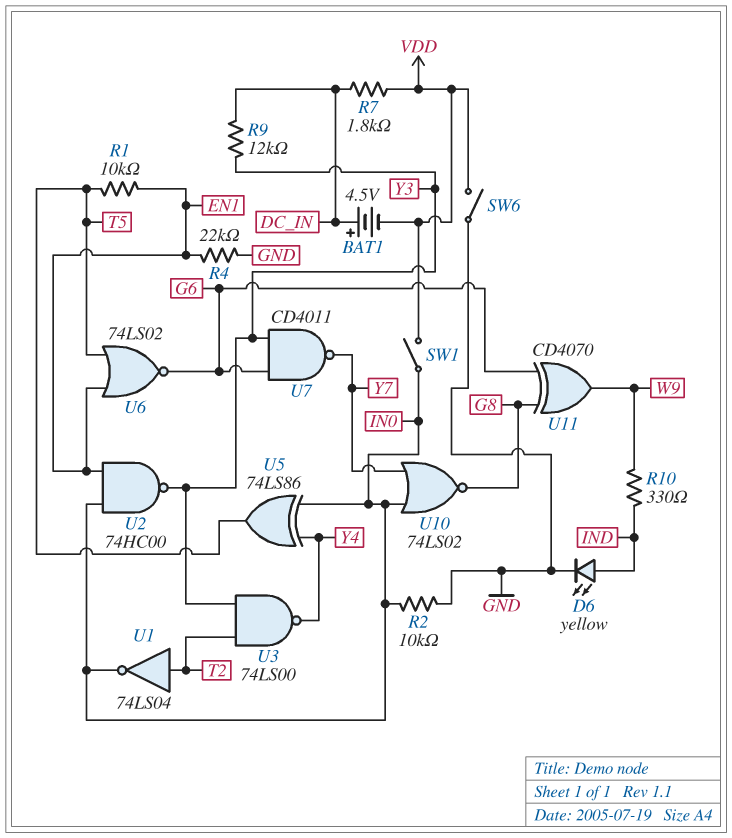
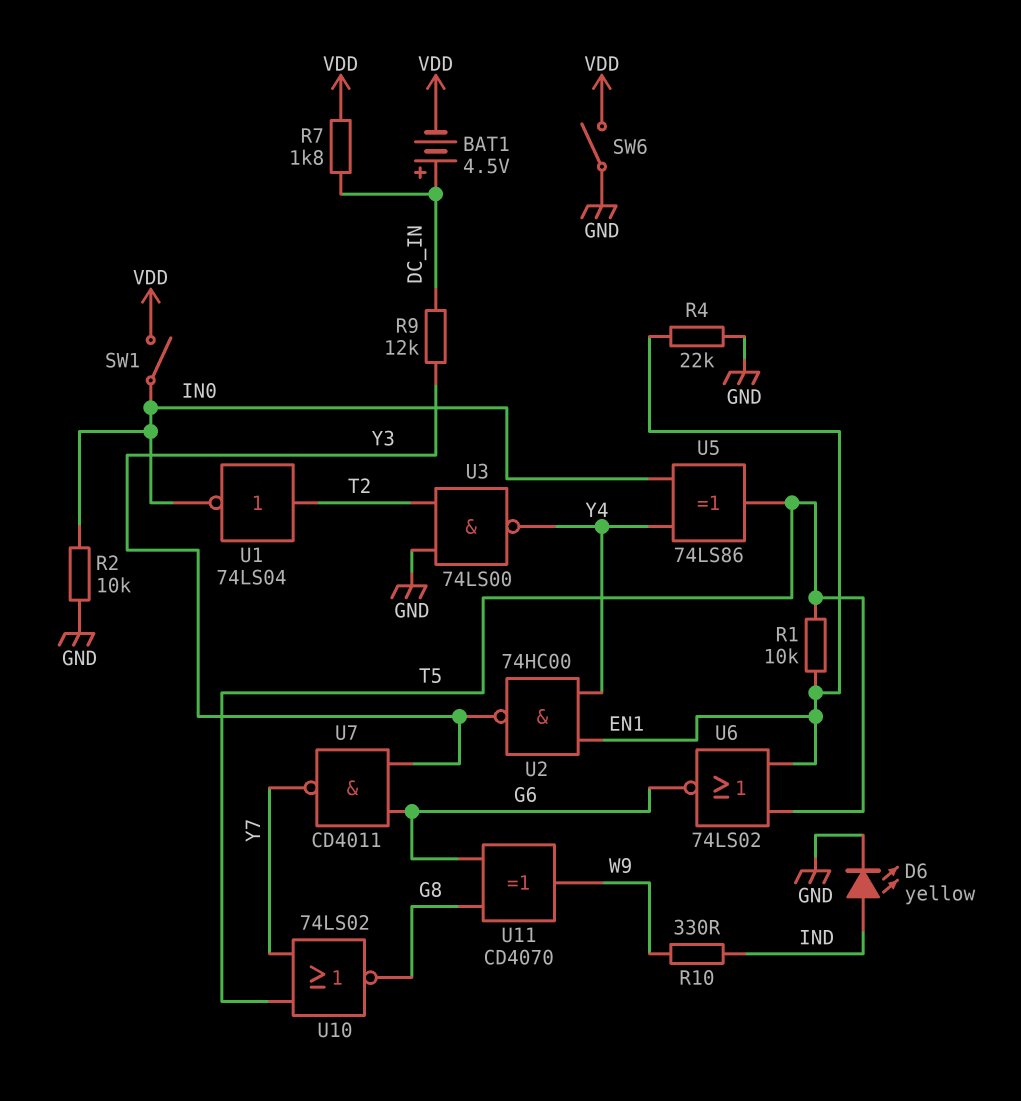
U2: NAND 74HC00 (in EN1, in IN0, out Y3) -> NAND 74HC00 (in EN1, in Y4, out Y3)
U3: NAND 74LS00 (in T2, in Y3, out Y4) -> NAND 74LS00 (in GND, in T2, out Y4)
U10: NOR 74LS02 (in IN0, in Y7, out G8) -> NOR 74LS02 (in T5, in Y7, out G8)

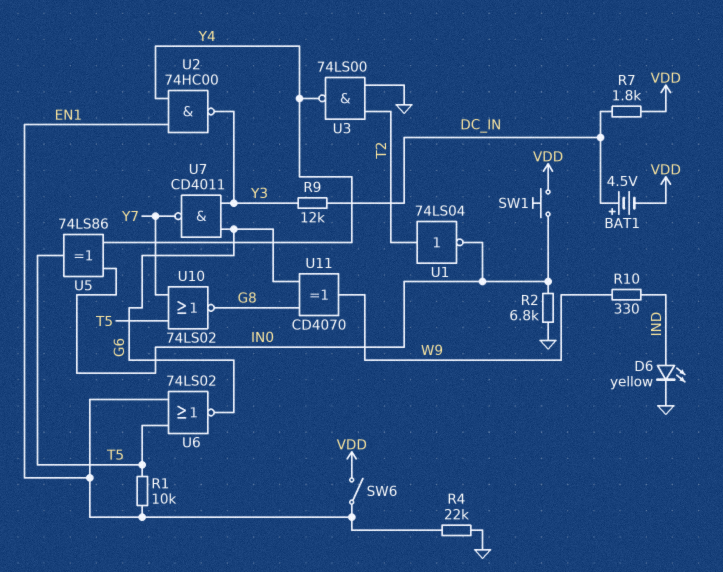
R2: 10k (GND, IN0) -> 6.8k (GND, IN0)
SW1: switch (IN0, VDD) -> button (IN0, VDD)
SW6: switch (GND, VDD) -> switch (EN1, VDD)

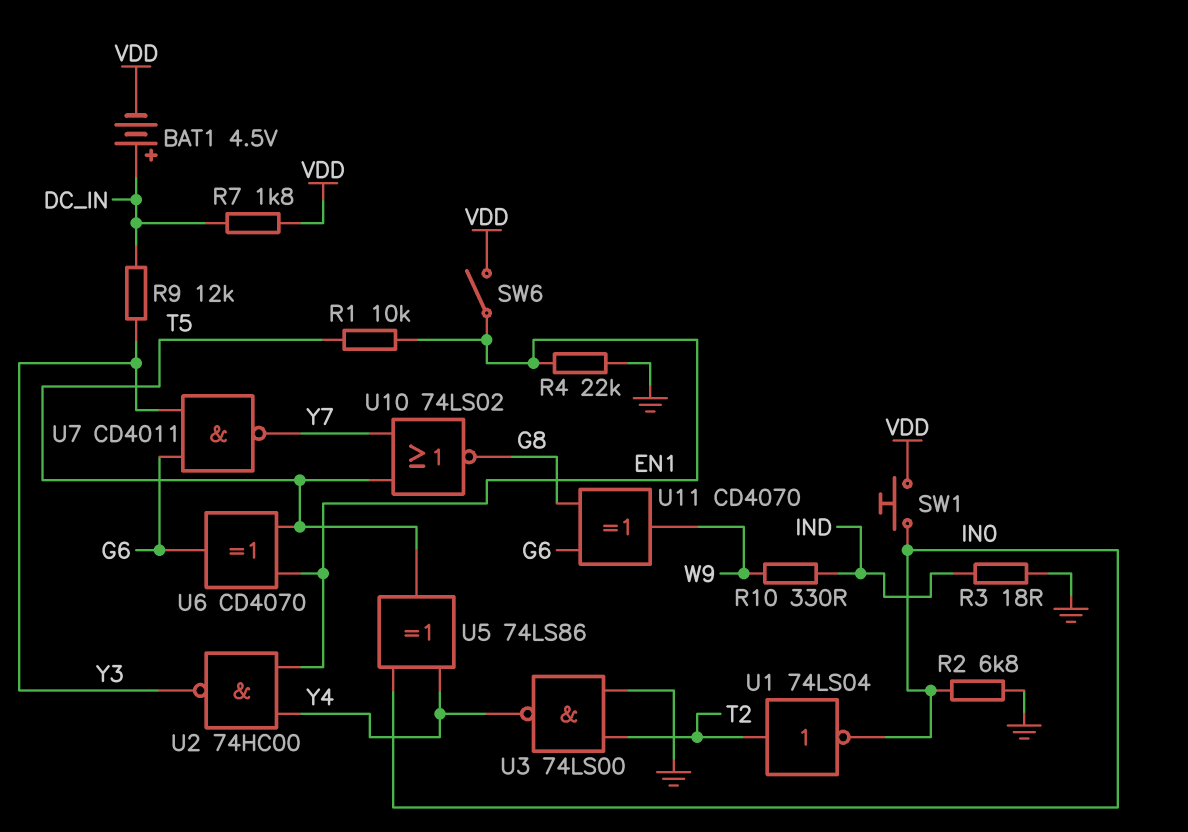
D6: LED yellow (A IND, K GND) -> none
R3: none -> 18 (GND, IND)
U6: NOR 74LS02 (in EN1, in T5, out G6) -> XOR CD4070 (in EN1, in T5, out G6)

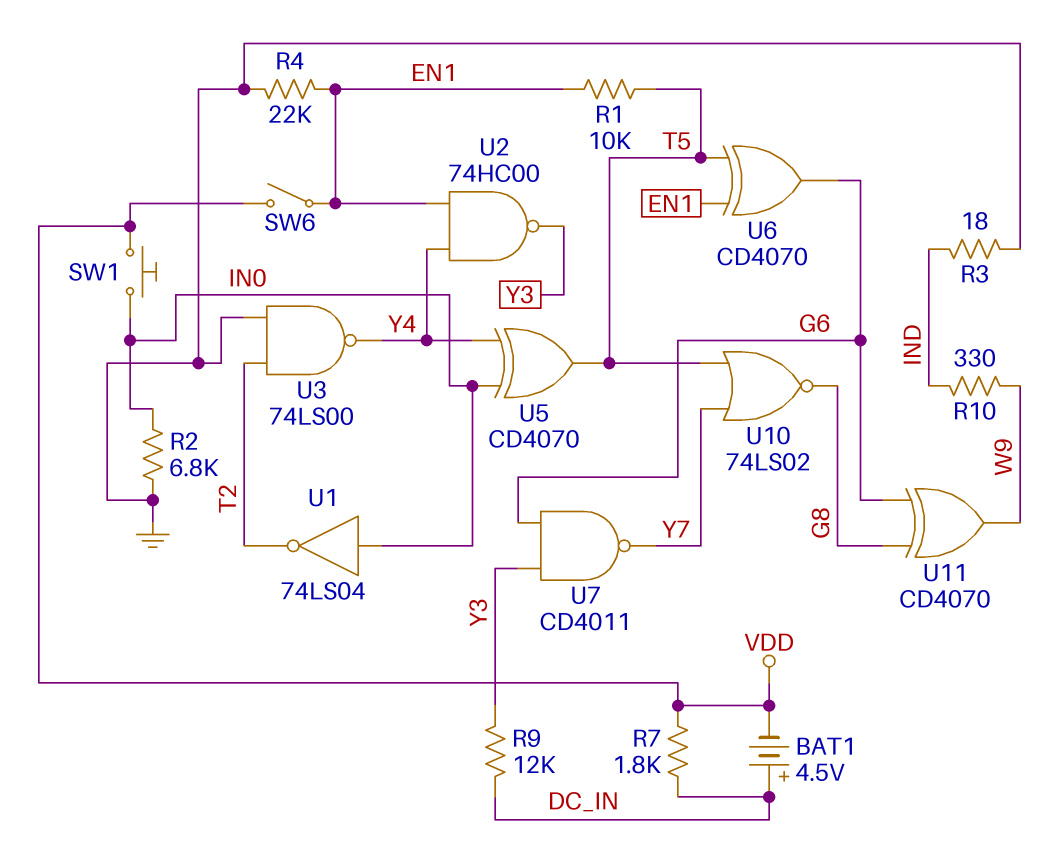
U1: NOT 74LS04 (in T2, out IN0) -> NOT 74LS04 (in IN0, out T2)
U5: XOR 74LS86 (in IN0, in Y4, out T5) -> XOR CD4070 (in IN0, in Y4, out T5)

